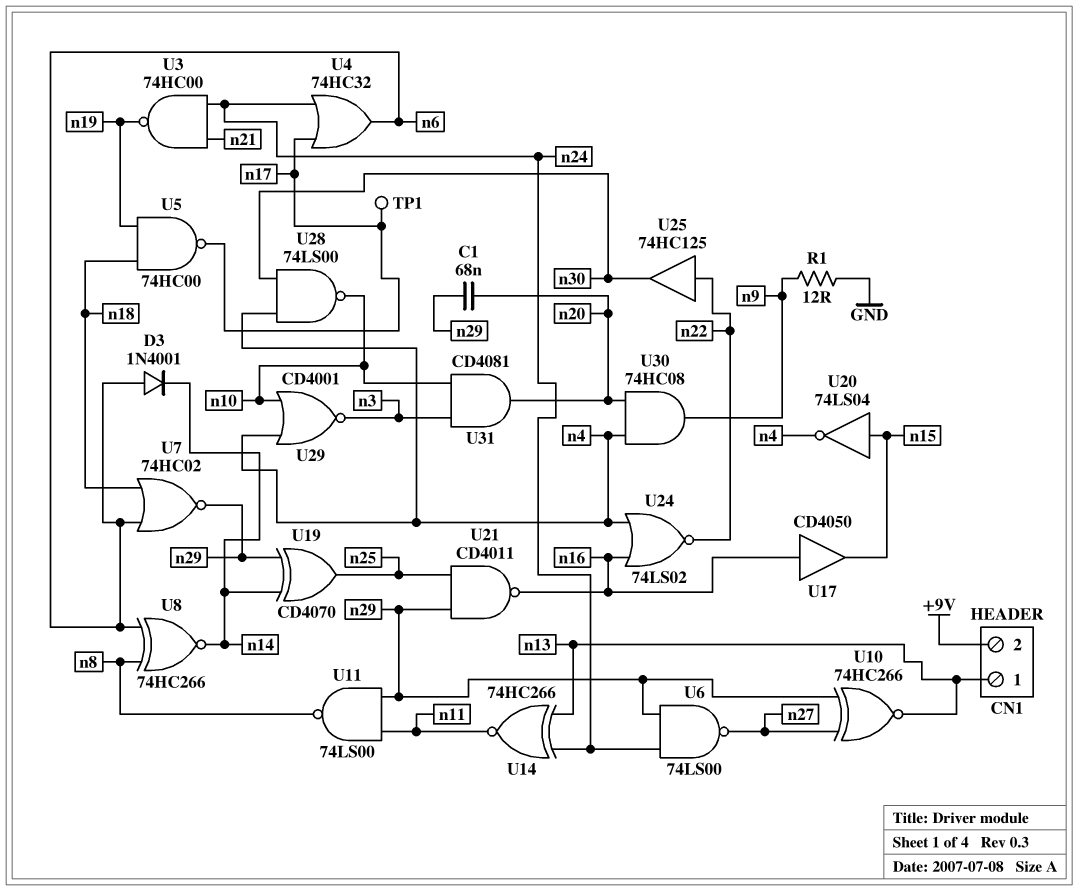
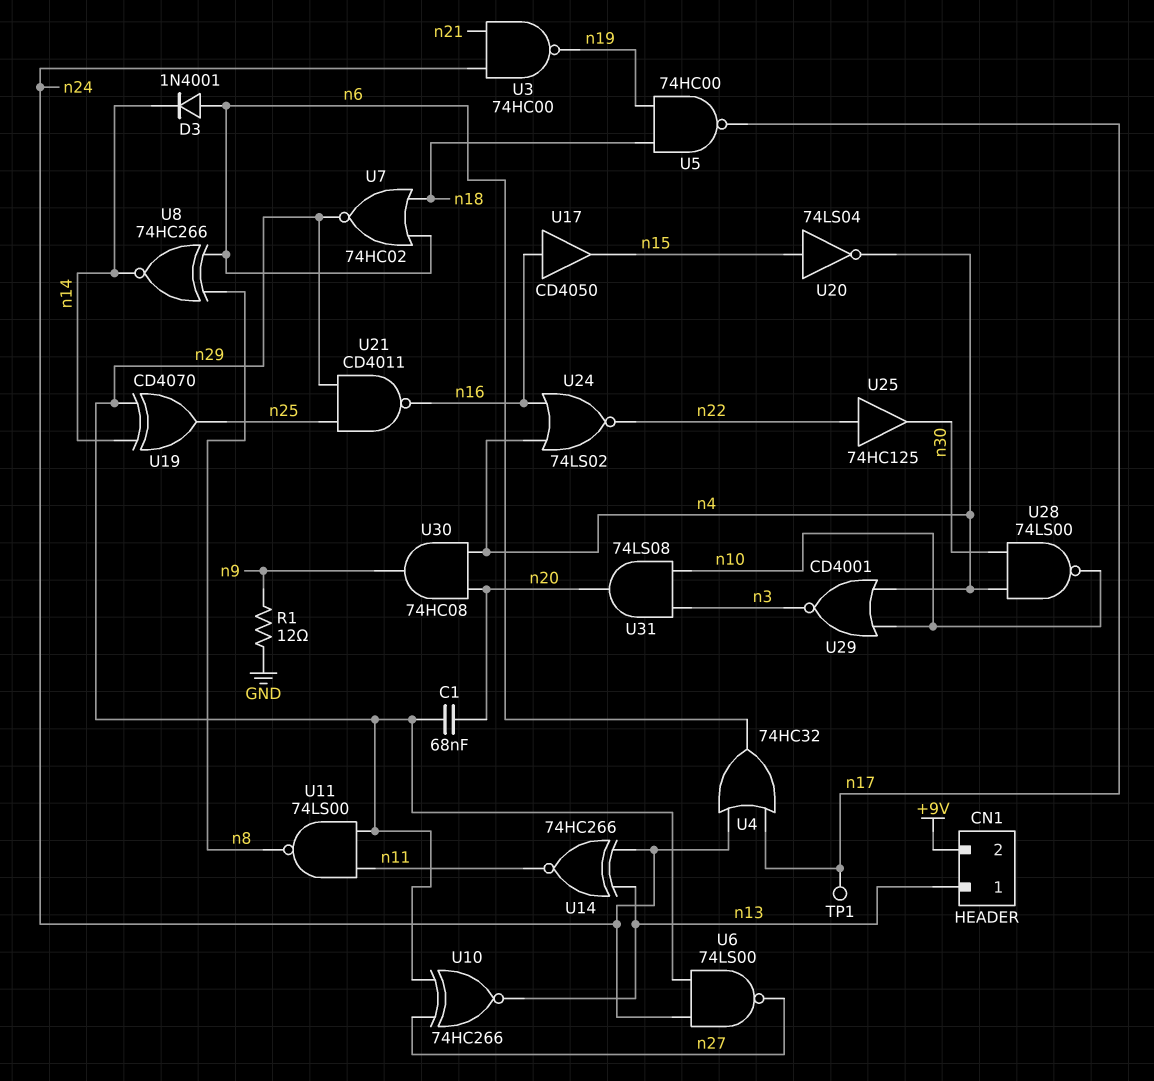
U31: AND CD4081 (in n3, in n10, out n20) -> AND 74LS08 (in n3, in n10, out n20)

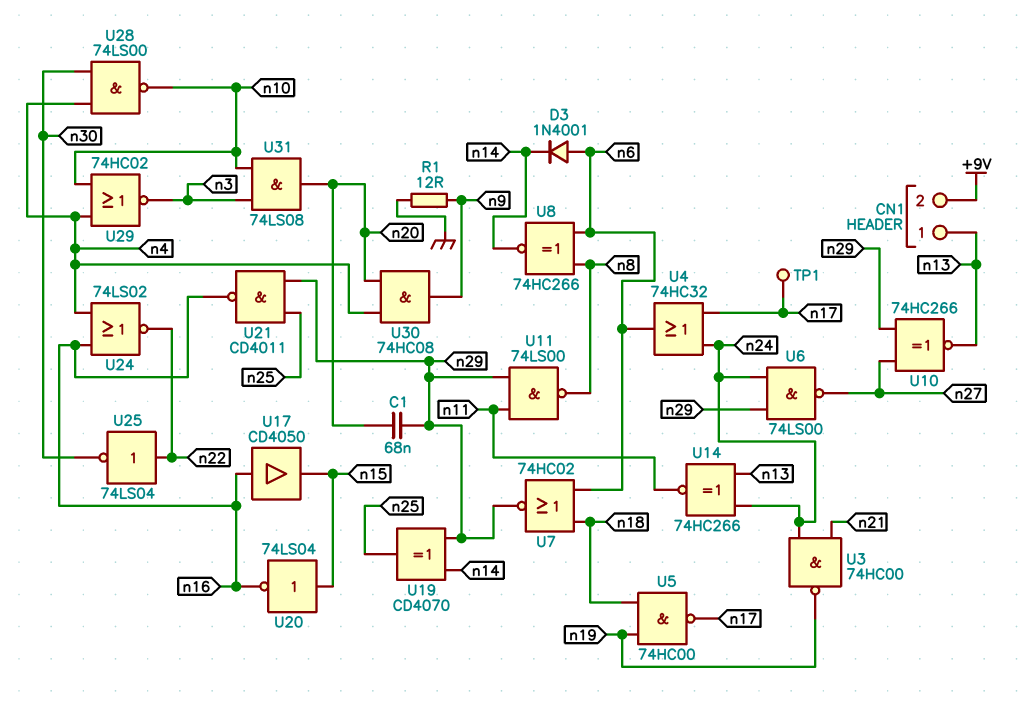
U20: NOT 74LS04 (in n15, out n4) -> NOT 74LS04 (in n15, out n16)
U25: buffer 74HC125 (in n22, out n30) -> NOT 74LS04 (in n22, out n30)
U29: NOR CD4001 (in n4, in n10, out n3) -> NOR 74HC02 (in n4, in n10, out n3)

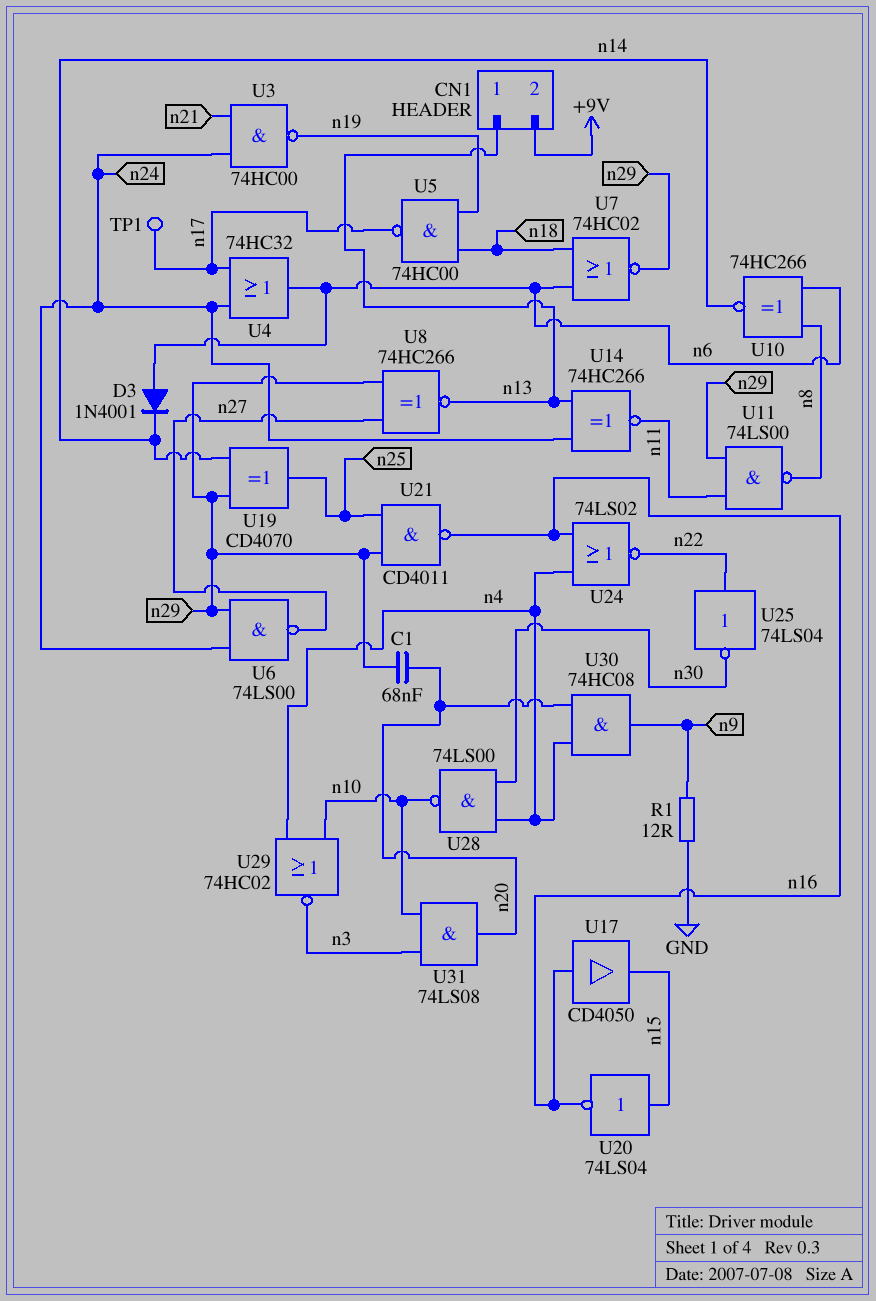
U8: XNOR 74HC266 (in n6, in n8, out n14) -> XNOR 74HC266 (in n27, in n29, out n13)
U10: XNOR 74HC266 (in n27, in n29, out n13) -> XNOR 74HC266 (in n6, in n8, out n14)

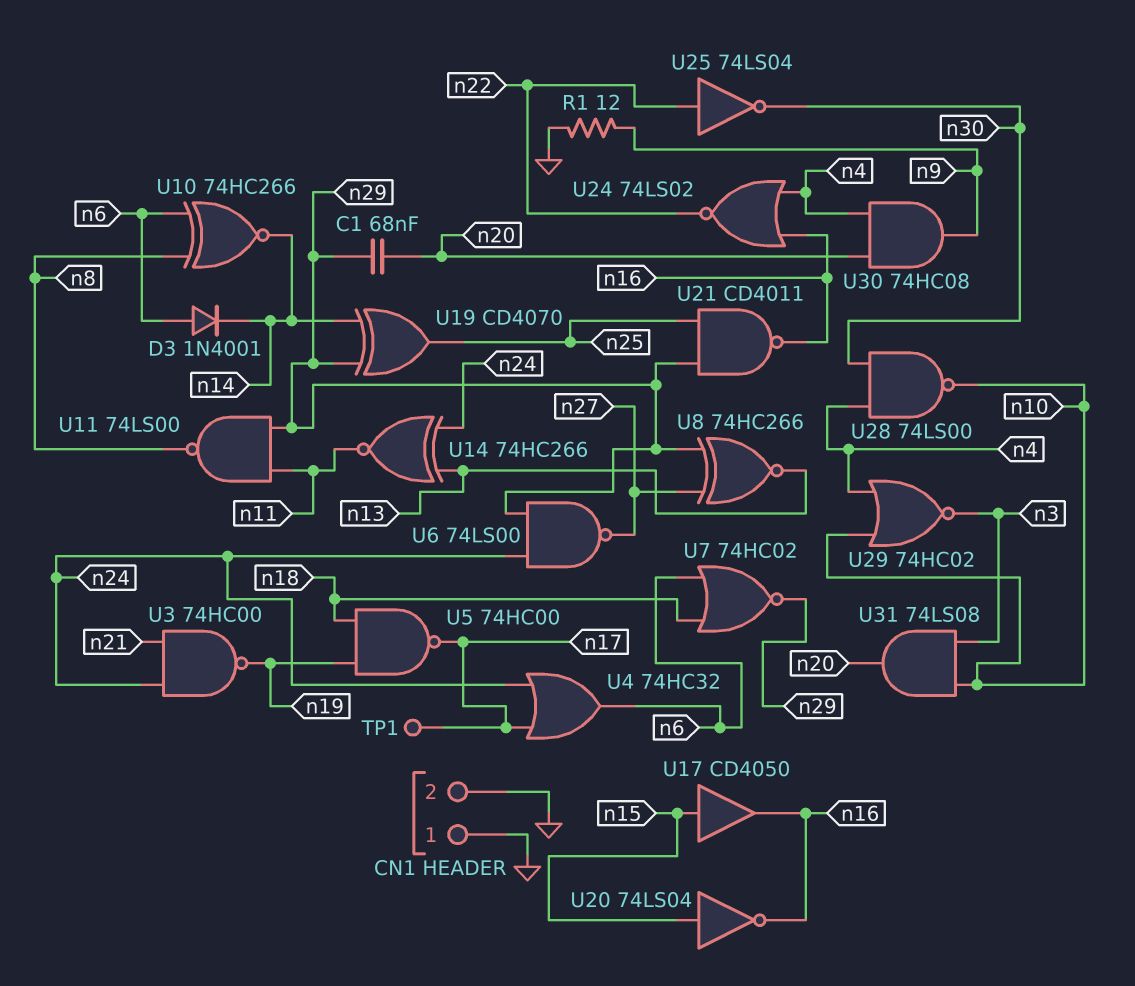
CN1 pin 1: n13 -> GND
CN1 pin 2: +9V -> GND
U17: buffer CD4050 (in n16, out n15) -> buffer CD4050 (in n15, out n16)

